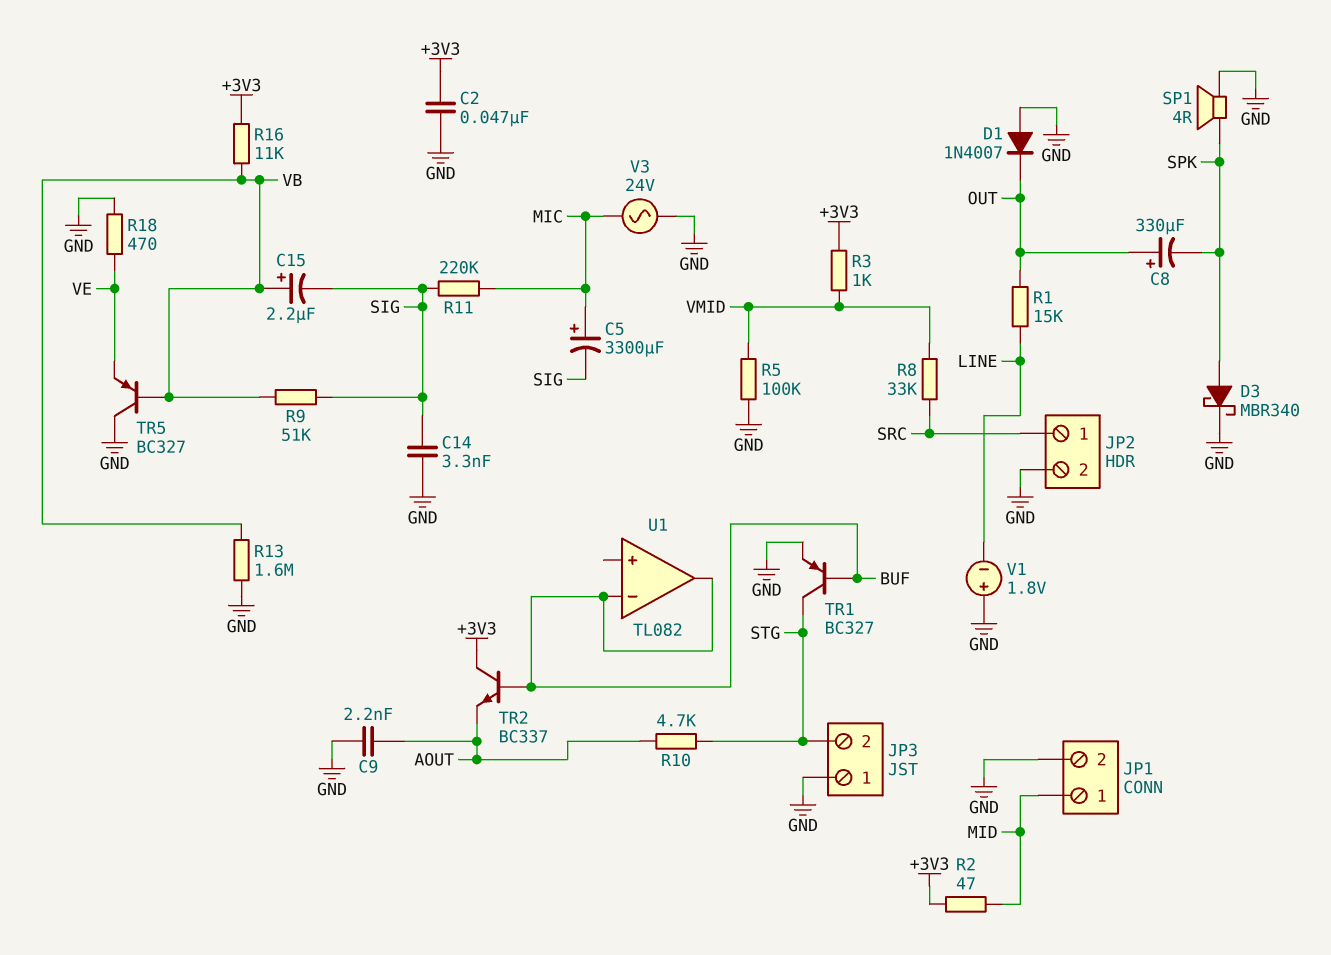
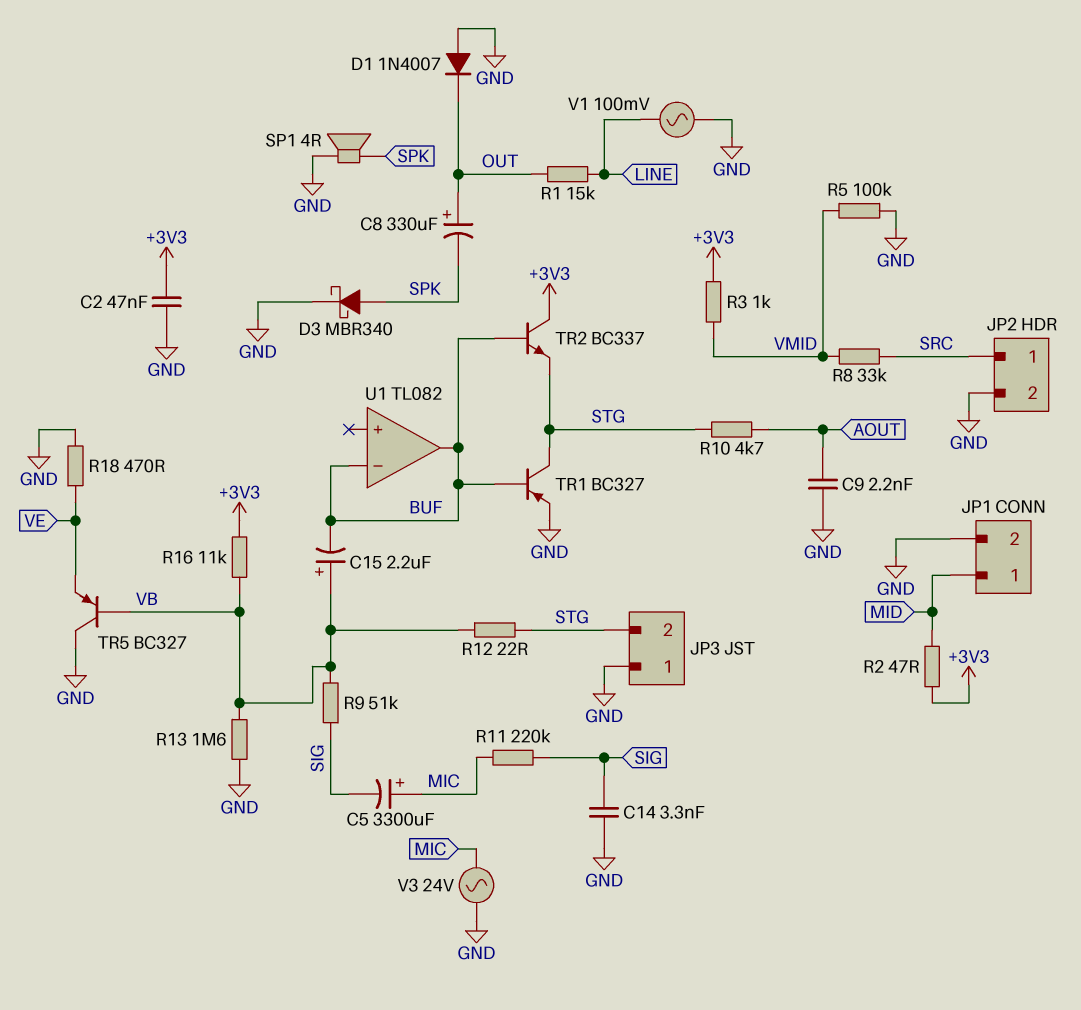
C15: 2.2uF (plus VB, minus SIG) -> 2.2uF (plus VB, minus BUF)
R12: none -> 22 (STG, VB)
TR2: NPN BC337 (B BUF, C +3V3, E AOUT) -> NPN BC337 (B BUF, C +3V3, E STG)
V1: 1.8V (plus GND, minus LINE) -> AC 100mV (GND, LINE)

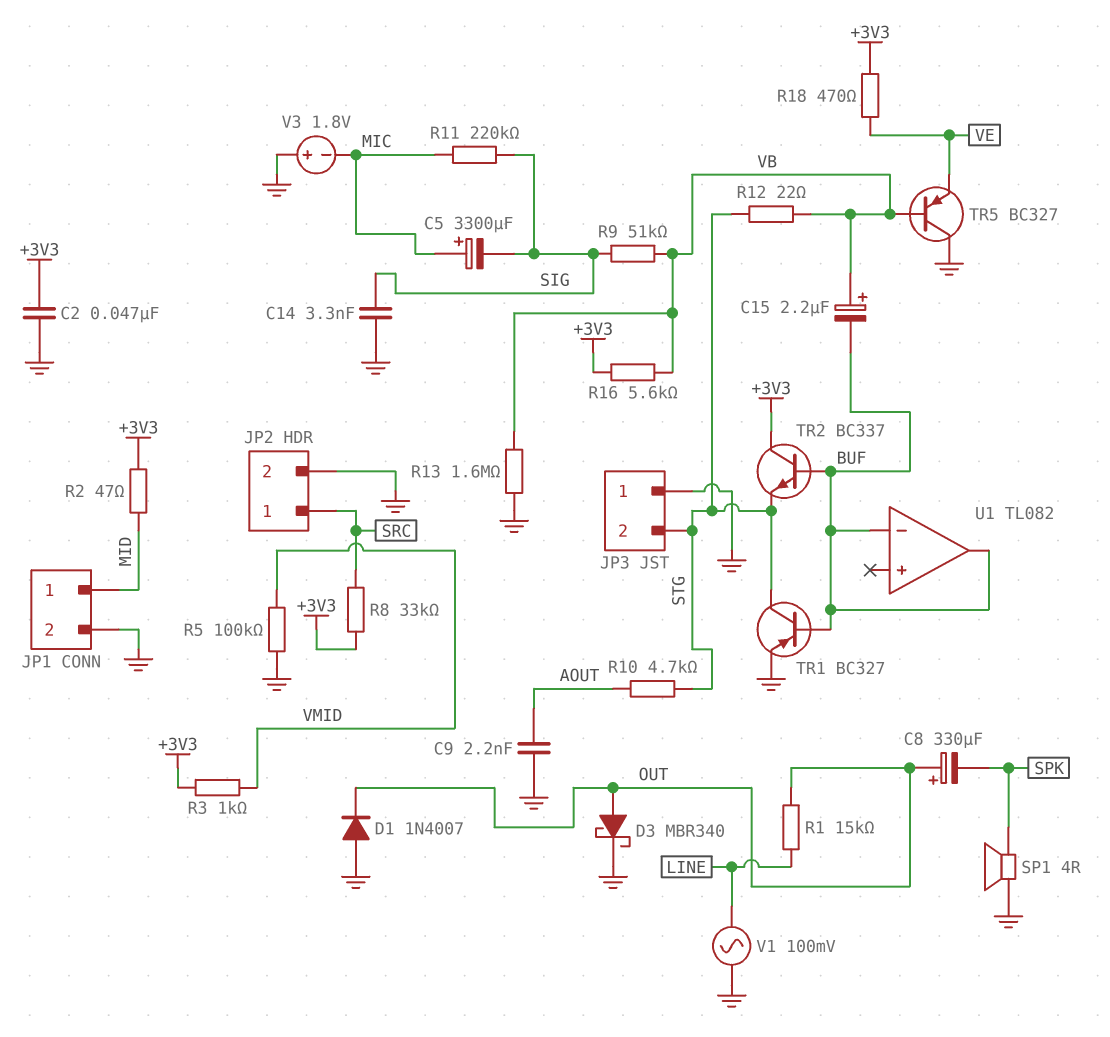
D3: schottky MBR340 (A SPK, K GND) -> schottky MBR340 (A OUT, K GND)
R8: 33k (SRC, VMID) -> 33k (+3V3, SRC)
R16: 11k (+3V3, VB) -> 5.6k (+3V3, VB)
R18: 470 (GND, VE) -> 470 (+3V3, VE)
V3: AC 24V (GND, MIC) -> 1.8V (plus GND, minus MIC)

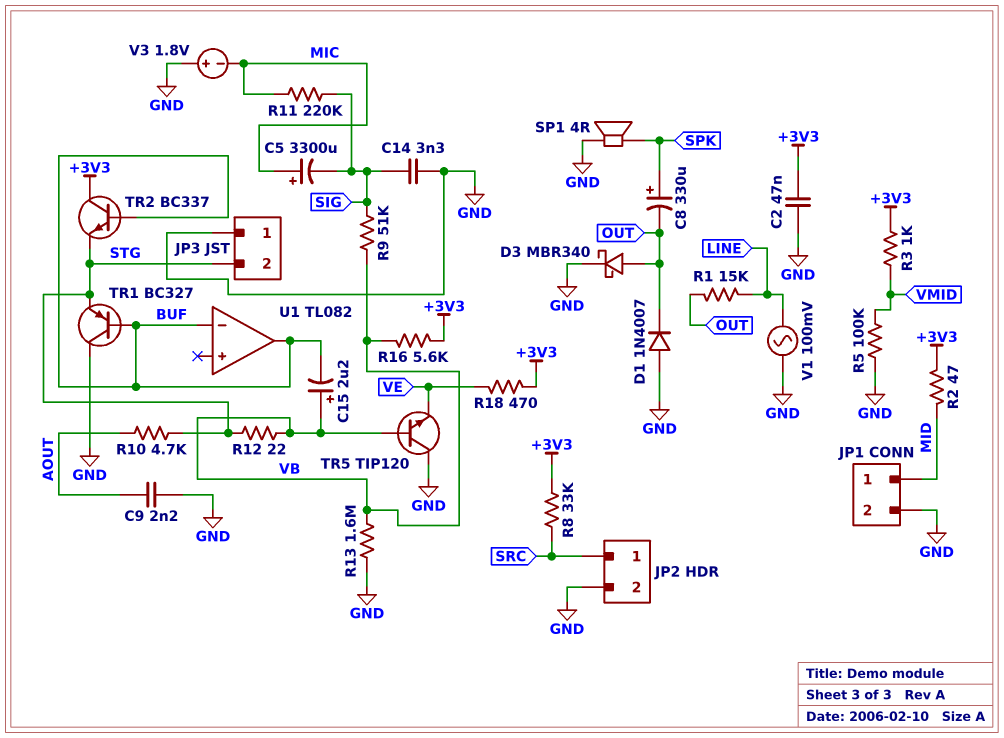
C8: 330uF (plus OUT, minus SPK) -> 330uF (plus SPK, minus OUT)
TR1: PNP BC327 (B BUF, C STG, E GND) -> PNP BC327 (B BUF, C GND, E STG)
TR5: PNP BC327 (B VB, C GND, E VE) -> NPN TIP120 (B VB, C GND, E VE)

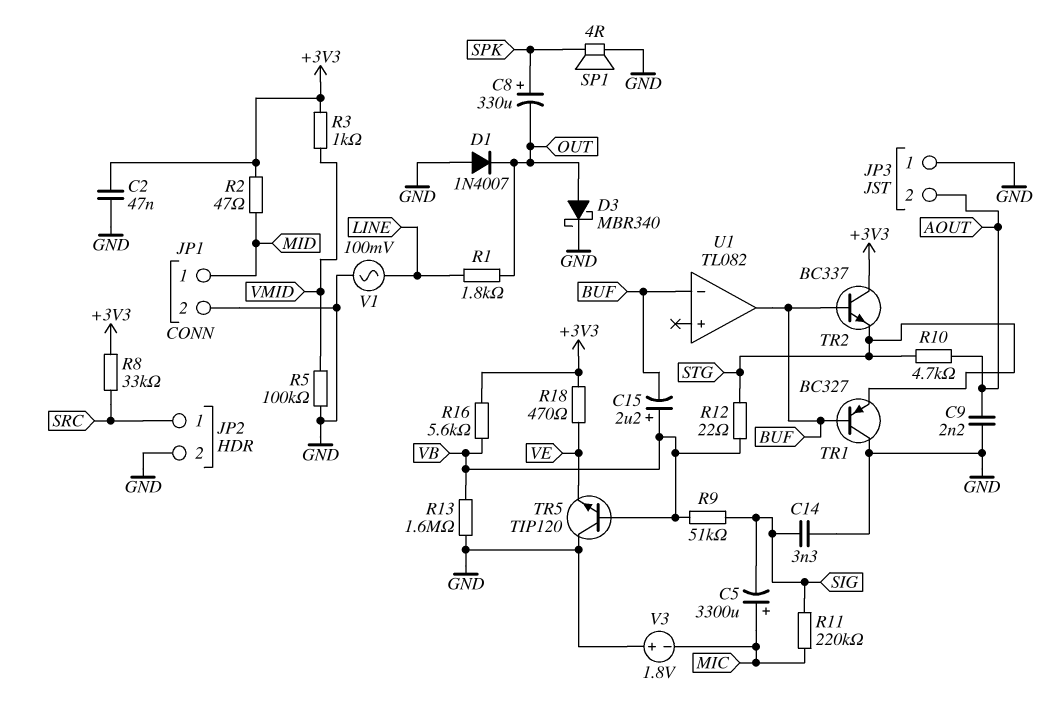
JP3 pin 2: STG -> AOUT
R1: 15k (LINE, OUT) -> 1.8k (LINE, OUT)

